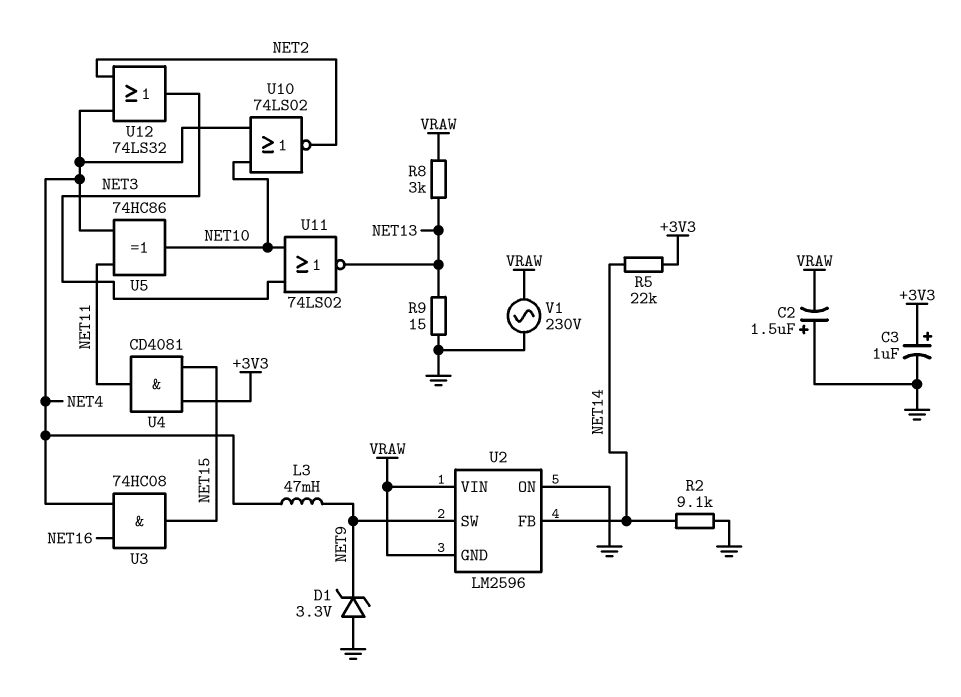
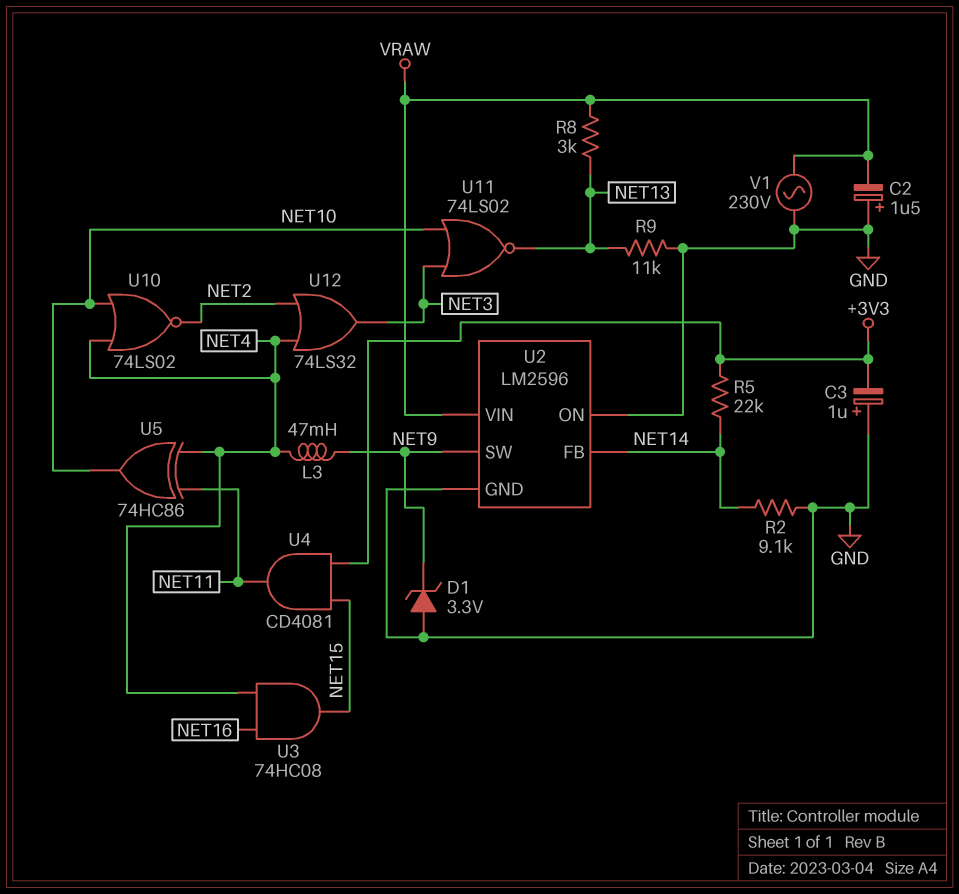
C3: 1uF (plus +3V3, minus GND) -> 1uF (plus GND, minus +3V3)
R9: 15 (GND, NET13) -> 11k (GND, NET13)
U2 pin GND: VRAW -> GND

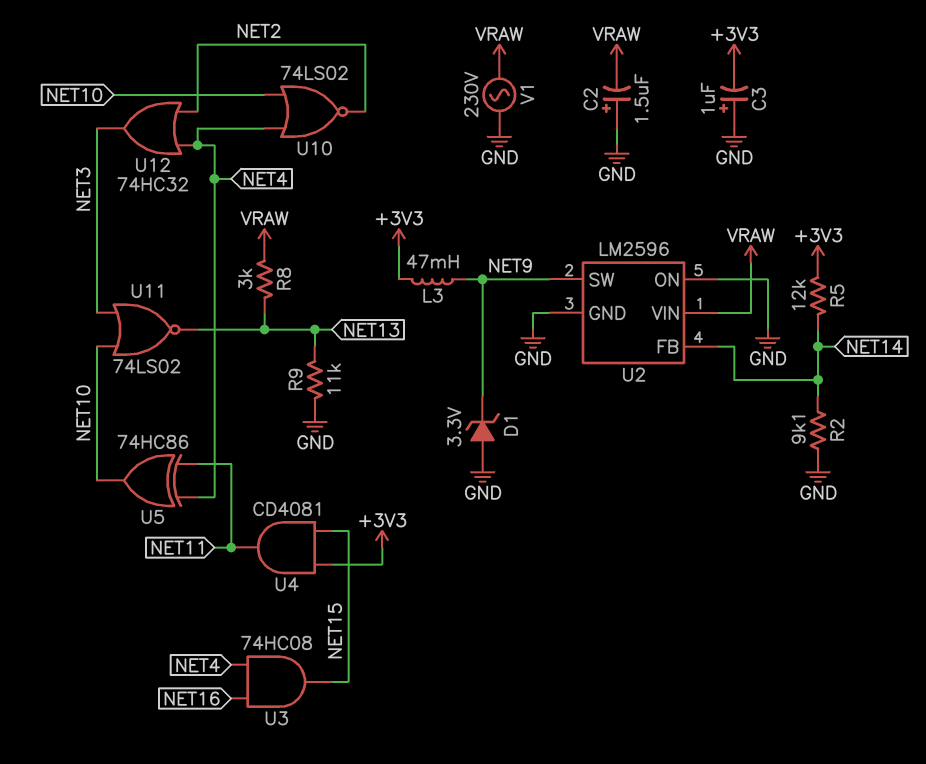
L3: 47mH (NET4, NET9) -> 47mH (+3V3, NET9)
R5: 22k (+3V3, NET14) -> 12k (+3V3, NET14)
U12: OR 74LS32 (in NET2, in NET4, out NET3) -> OR 74HC32 (in NET2, in NET4, out NET3)

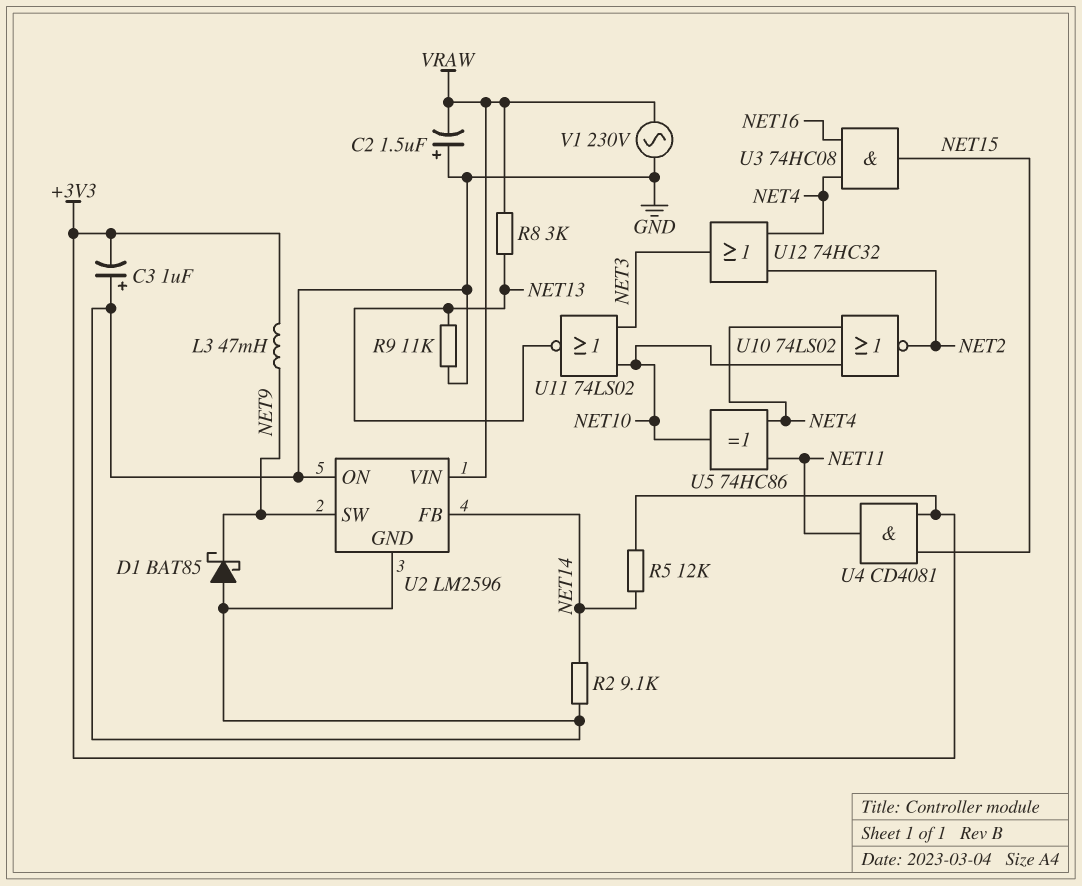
D1: zener 3.3V (A GND, K NET9) -> schottky BAT85 (A GND, K NET9)

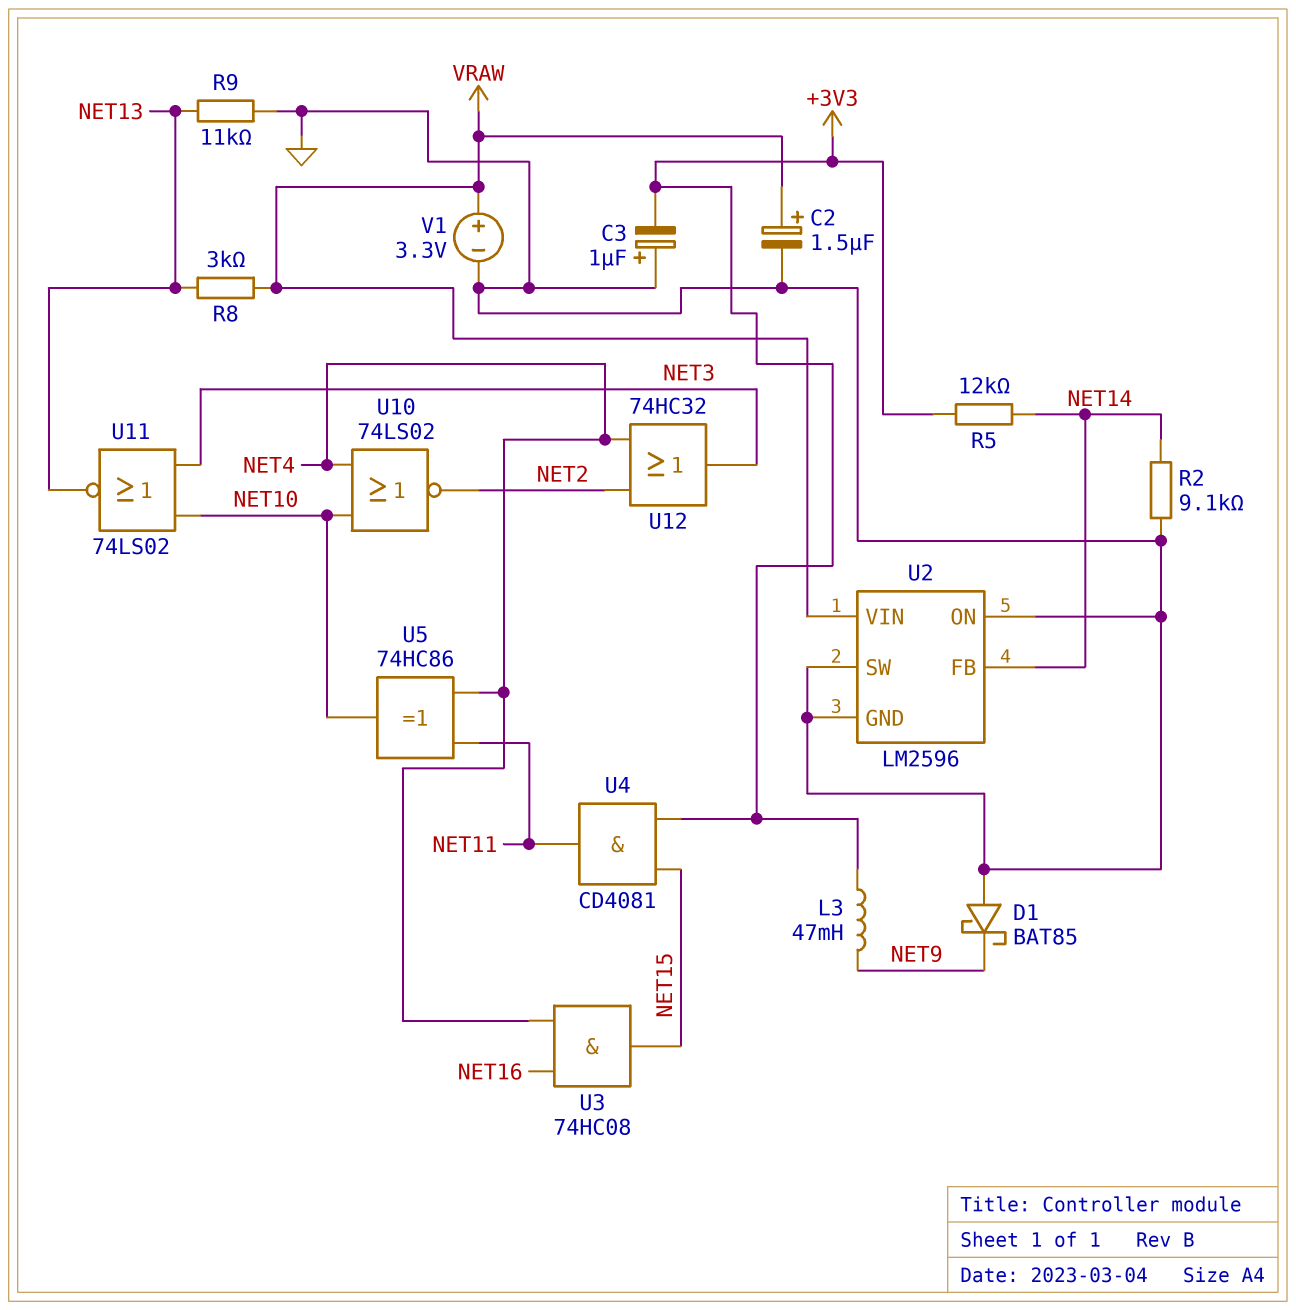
C2: 1.5uF (plus GND, minus VRAW) -> 1.5uF (plus VRAW, minus GND)
U2 pin SW: NET9 -> GND
V1: AC 230V (GND, VRAW) -> 3.3V (plus VRAW, minus GND)

